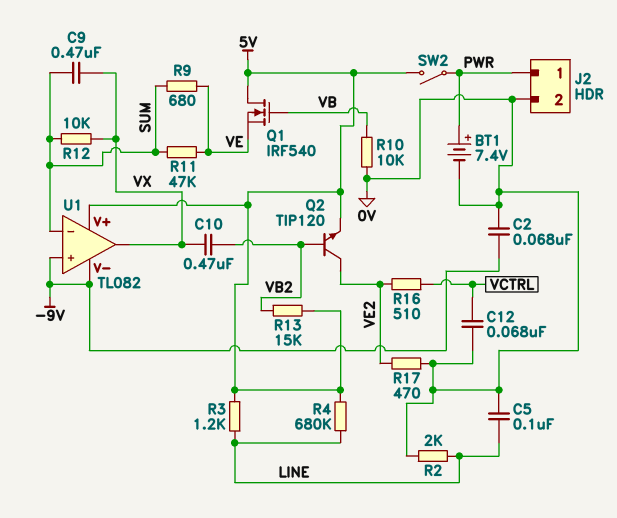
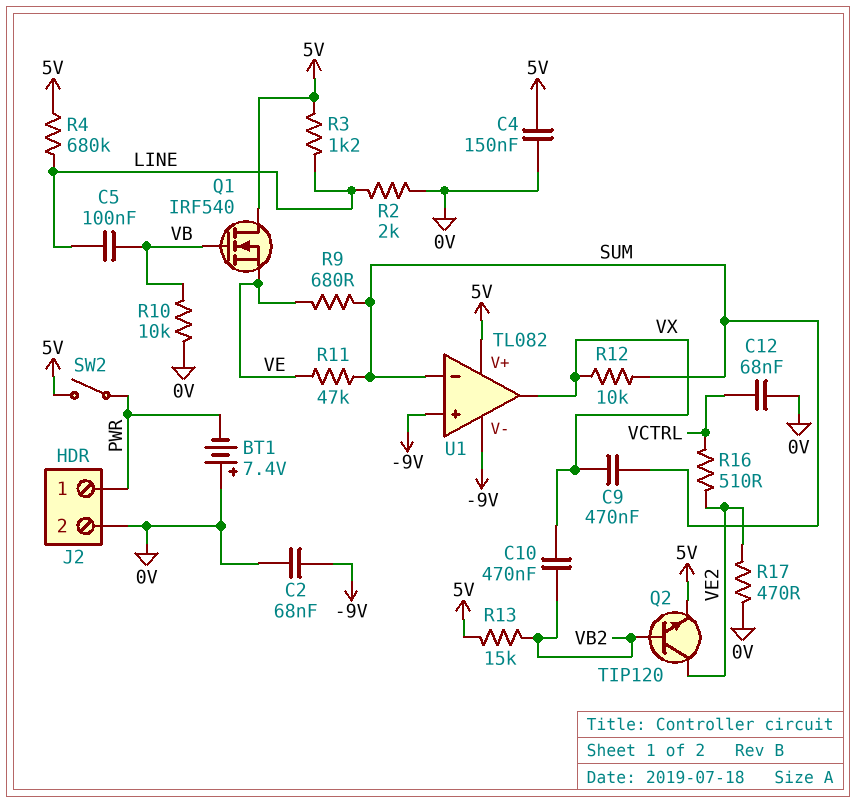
BT1: 7.4V (plus PWR, minus 0V) -> 7.4V (plus 0V, minus PWR)
C4: none -> 150nF (0V, 5V)
C5: 100nF (0V, LINE) -> 100nF (LINE, VB)

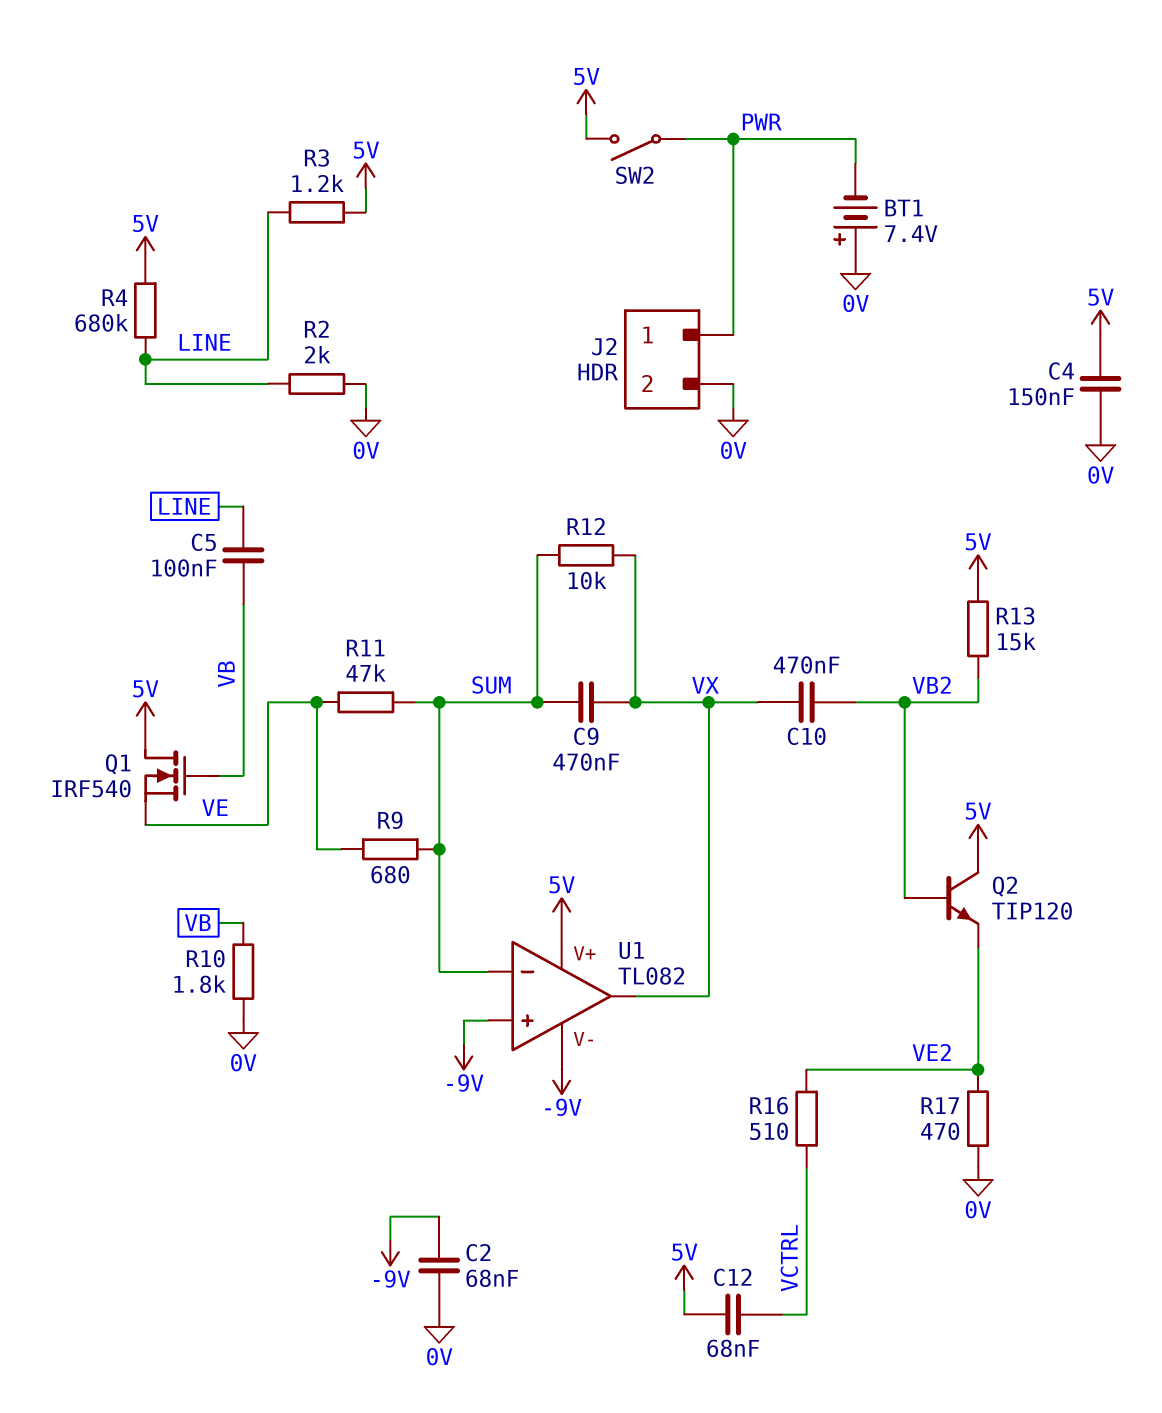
C12: 68nF (0V, VCTRL) -> 68nF (5V, VCTRL)
Q2: NPN TIP120 (B VB2, C VE2, E 5V) -> NPN TIP120 (B VB2, C 5V, E VE2)
R10: 10k (0V, VB) -> 1.8k (0V, VB)

